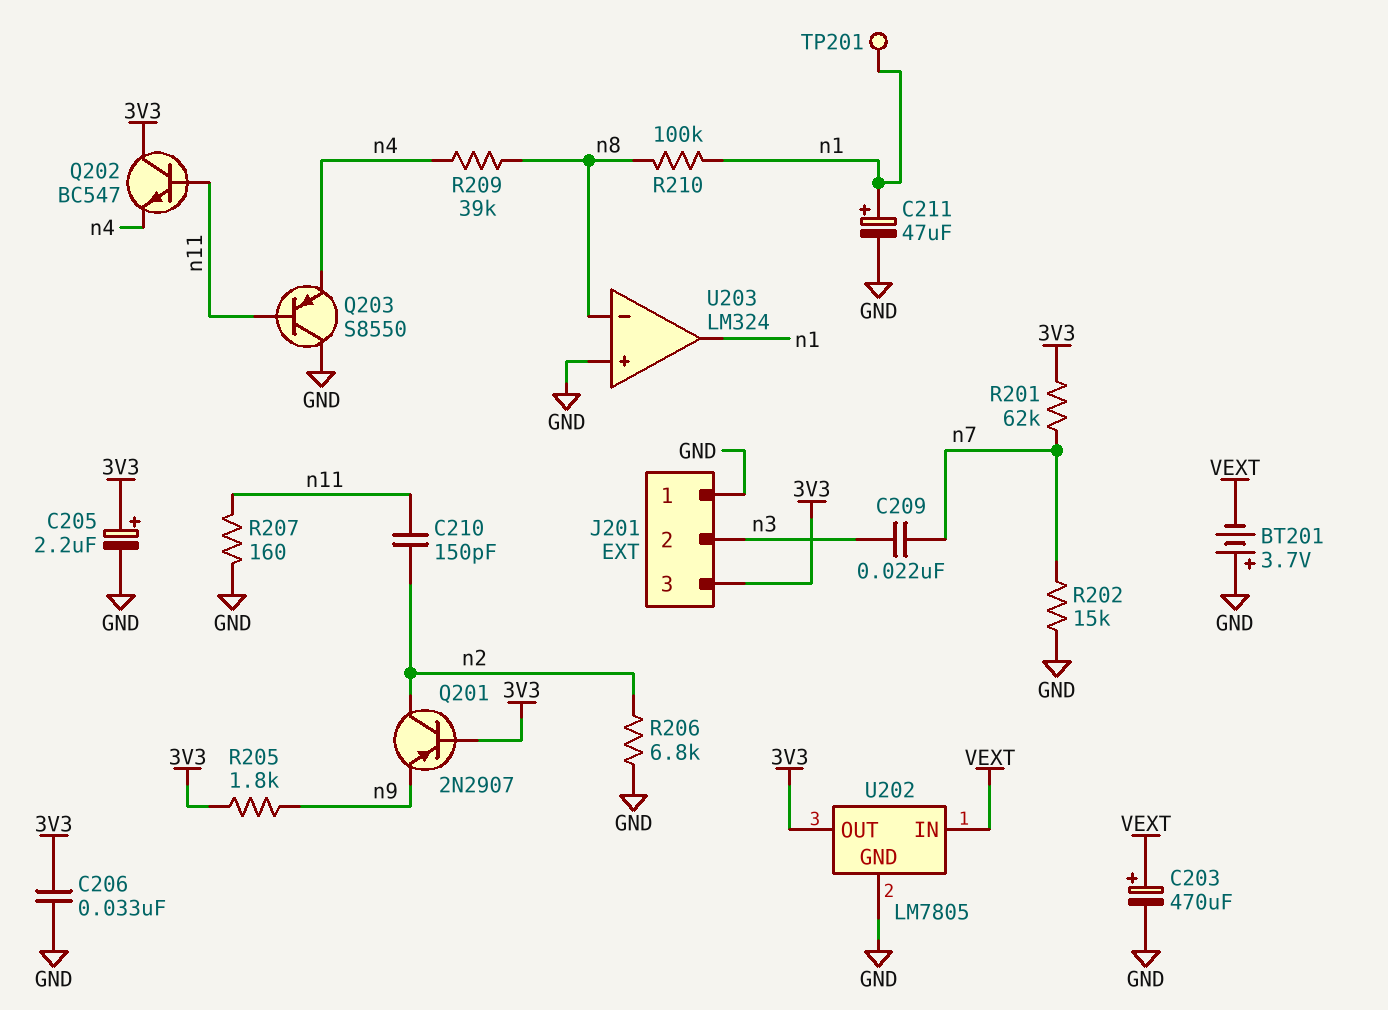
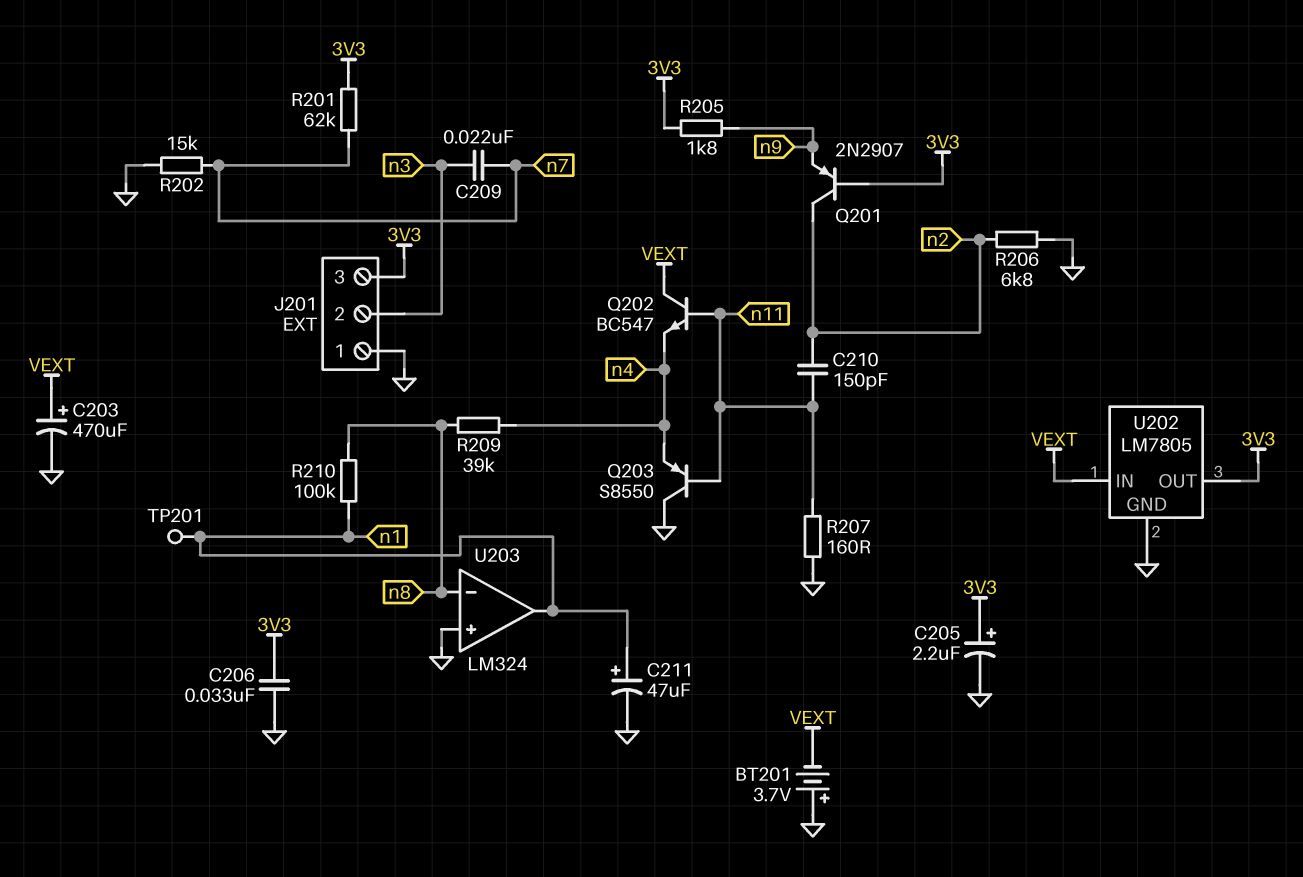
Q202: NPN BC547 (B n11, C 3V3, E n4) -> NPN BC547 (B n11, C VEXT, E n4)

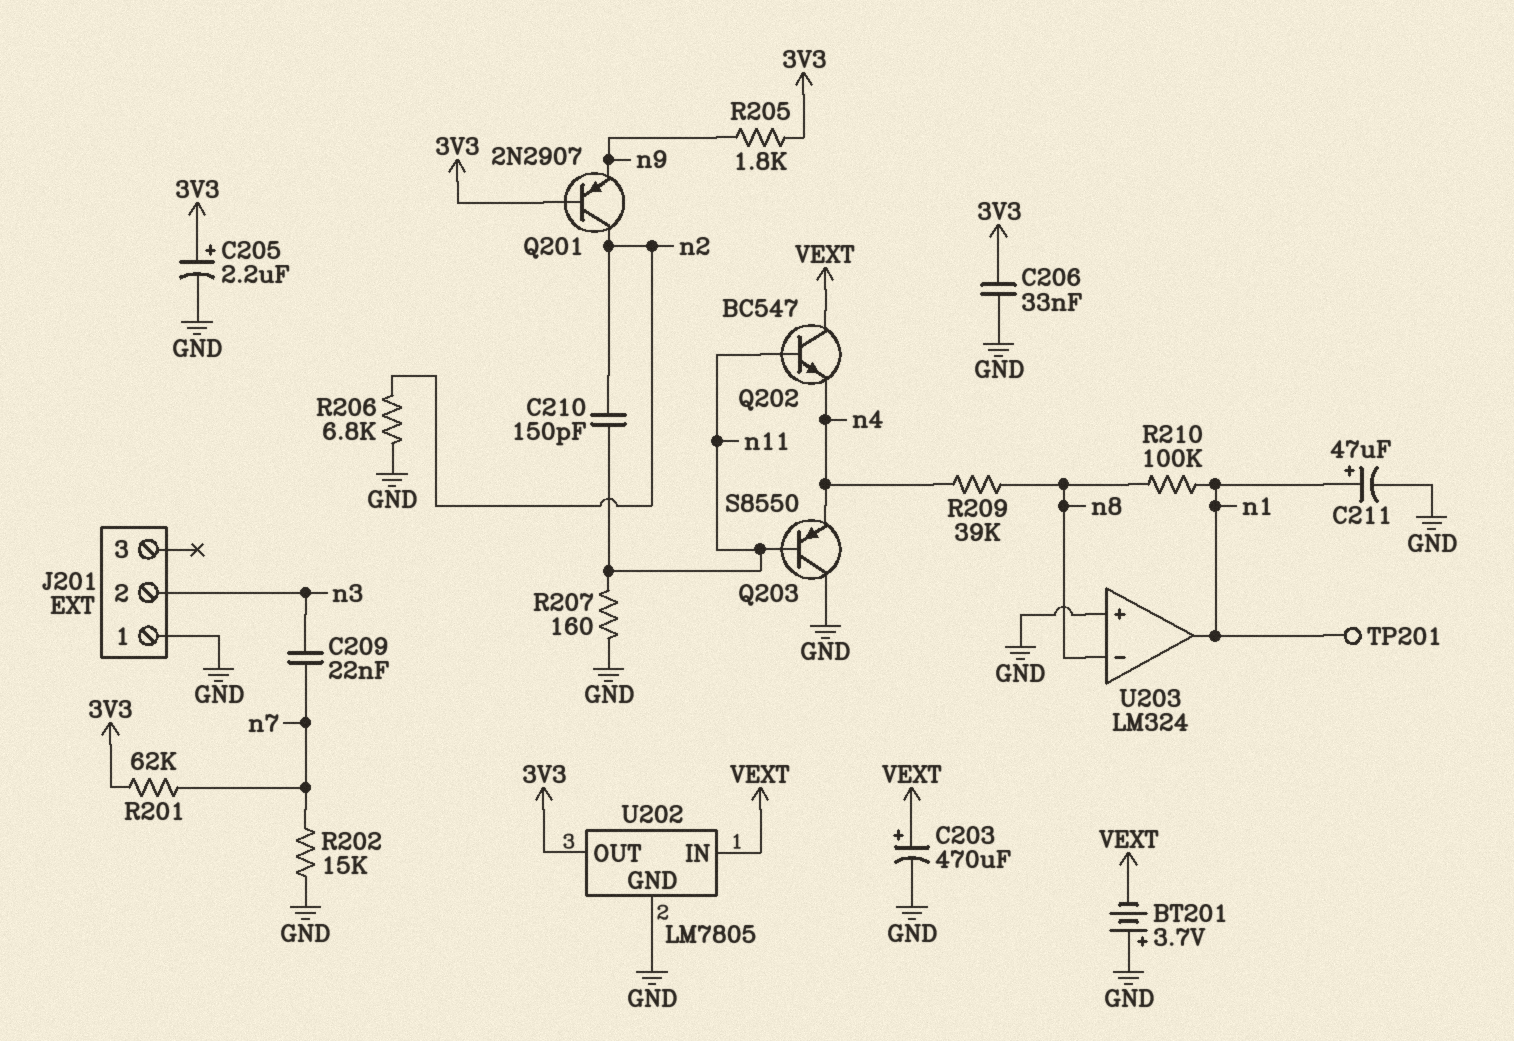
J201 pin 3: 3V3 -> none

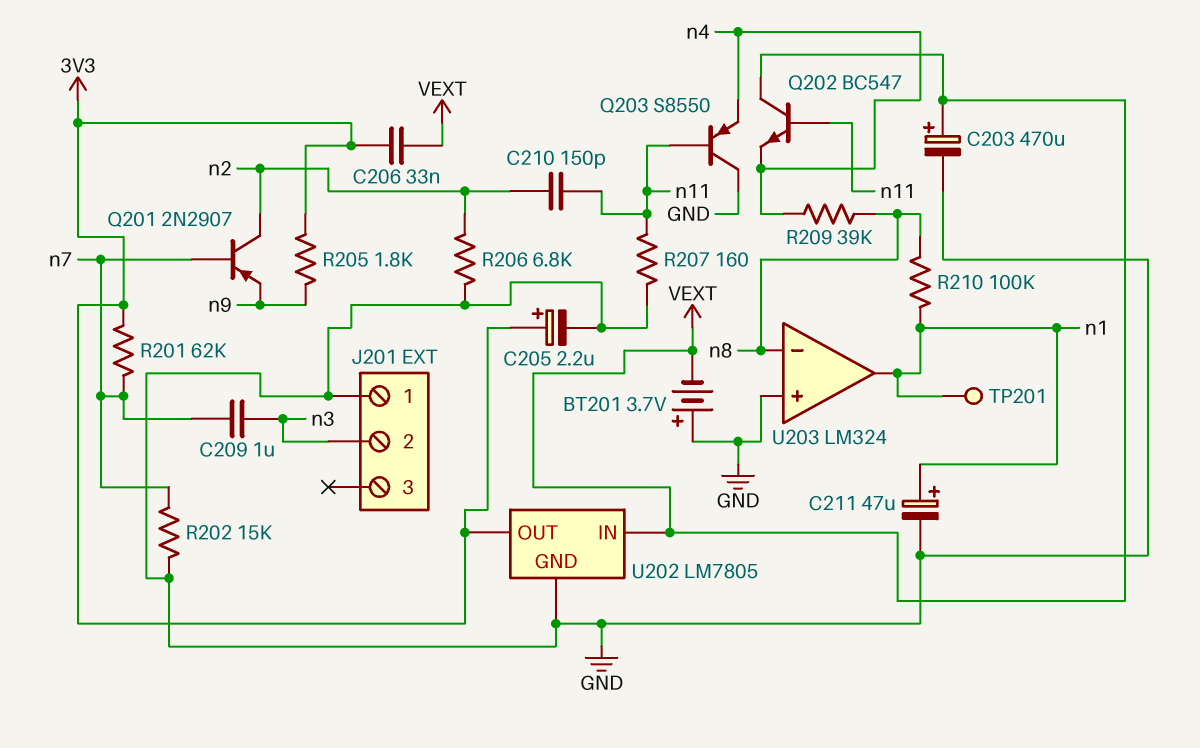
C206: 33nF (3V3, GND) -> 33nF (3V3, VEXT)
C209: 22nF (n3, n7) -> 1uF (n3, n7)
Q201: PNP 2N2907 (B 3V3, C n2, E n9) -> PNP 2N2907 (B n7, C n2, E n9)

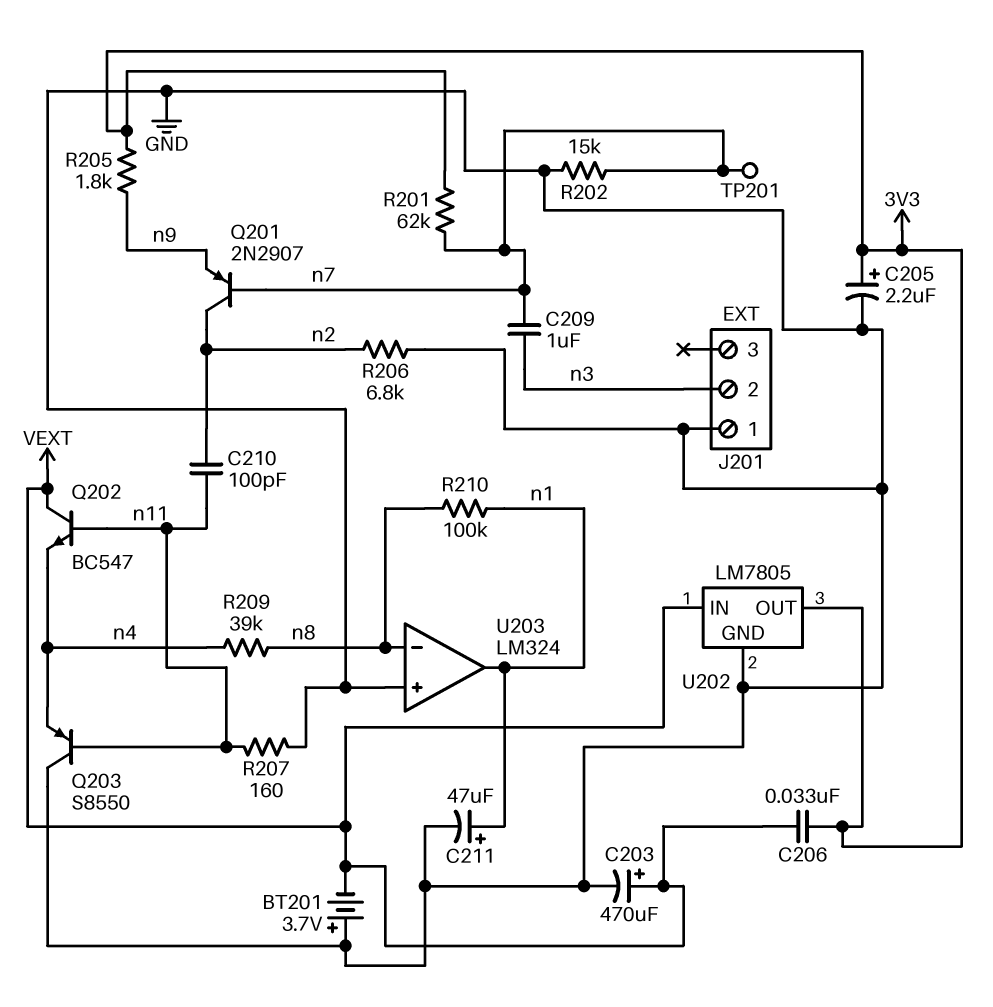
C210: 150pF (n2, n11) -> 100pF (n2, n11)
TP201: test point (n1) -> test point (n7)

